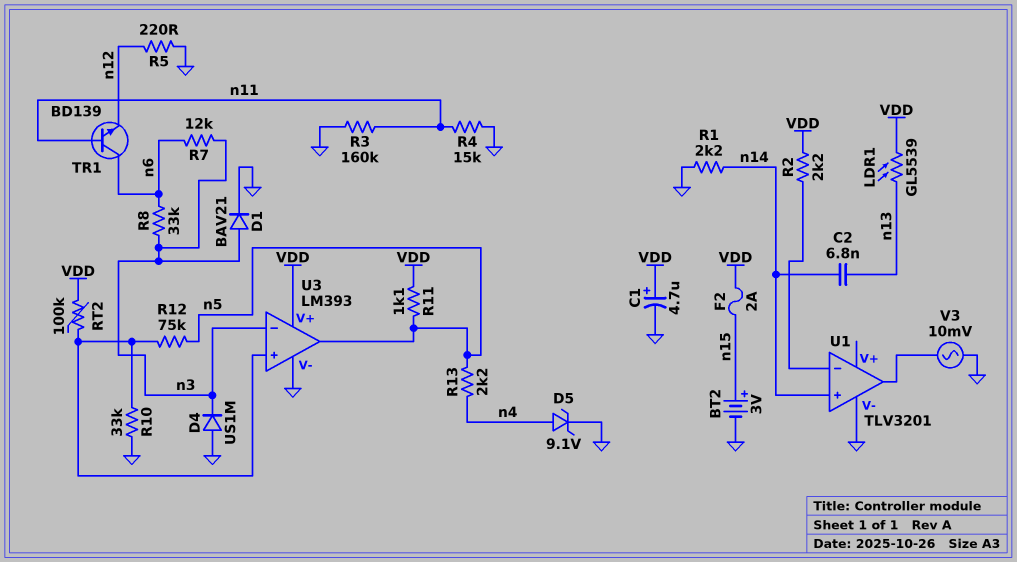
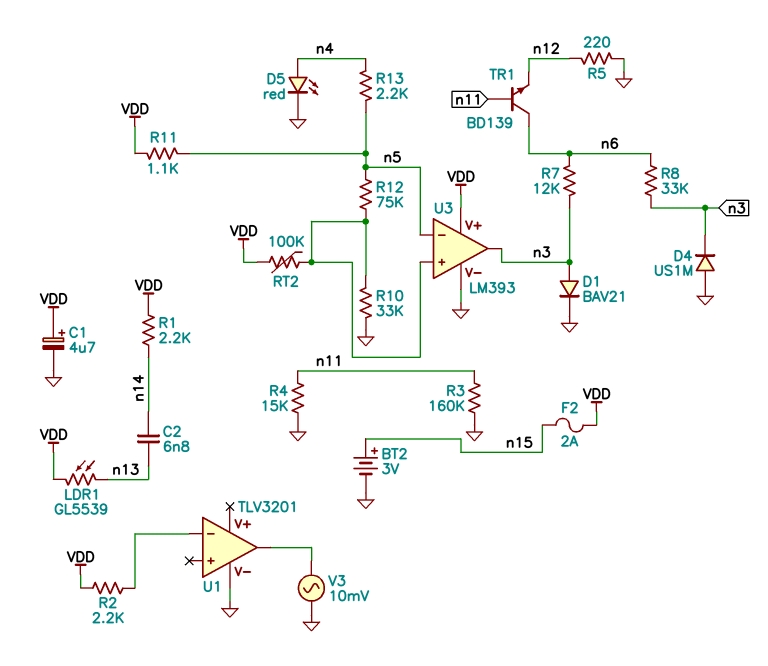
D5: zener 9.1V (A n4, K GND) -> LED red (A n4, K GND)
R1: 2.2k (GND, n14) -> 2.2k (VDD, n14)
U1 pin in+: n14 -> none
U3 pin in-: n3 -> n5
U3 pin out: n5 -> n3

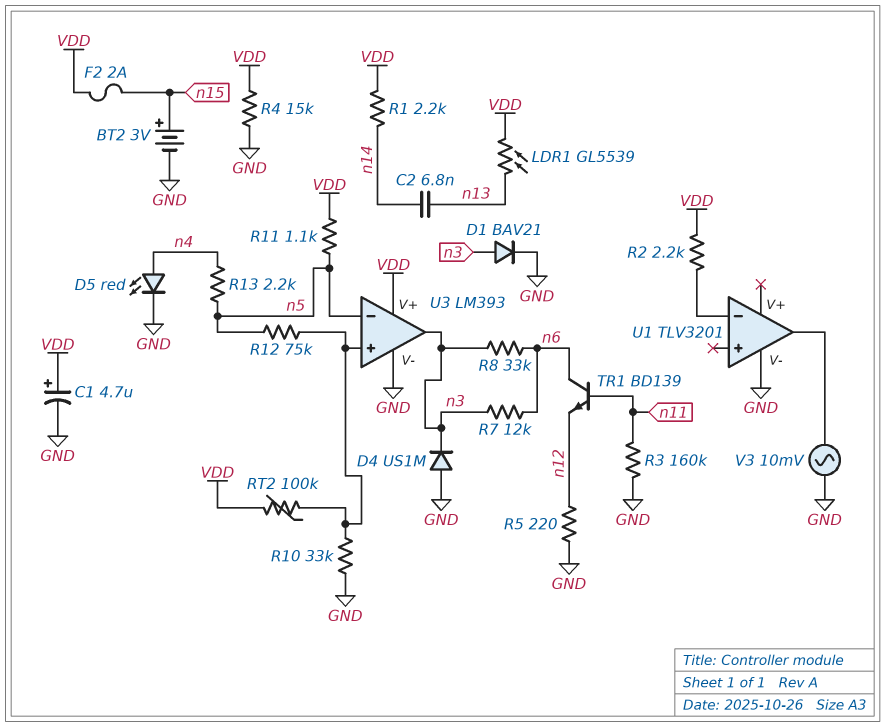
R4: 15k (GND, n11) -> 15k (GND, VDD)

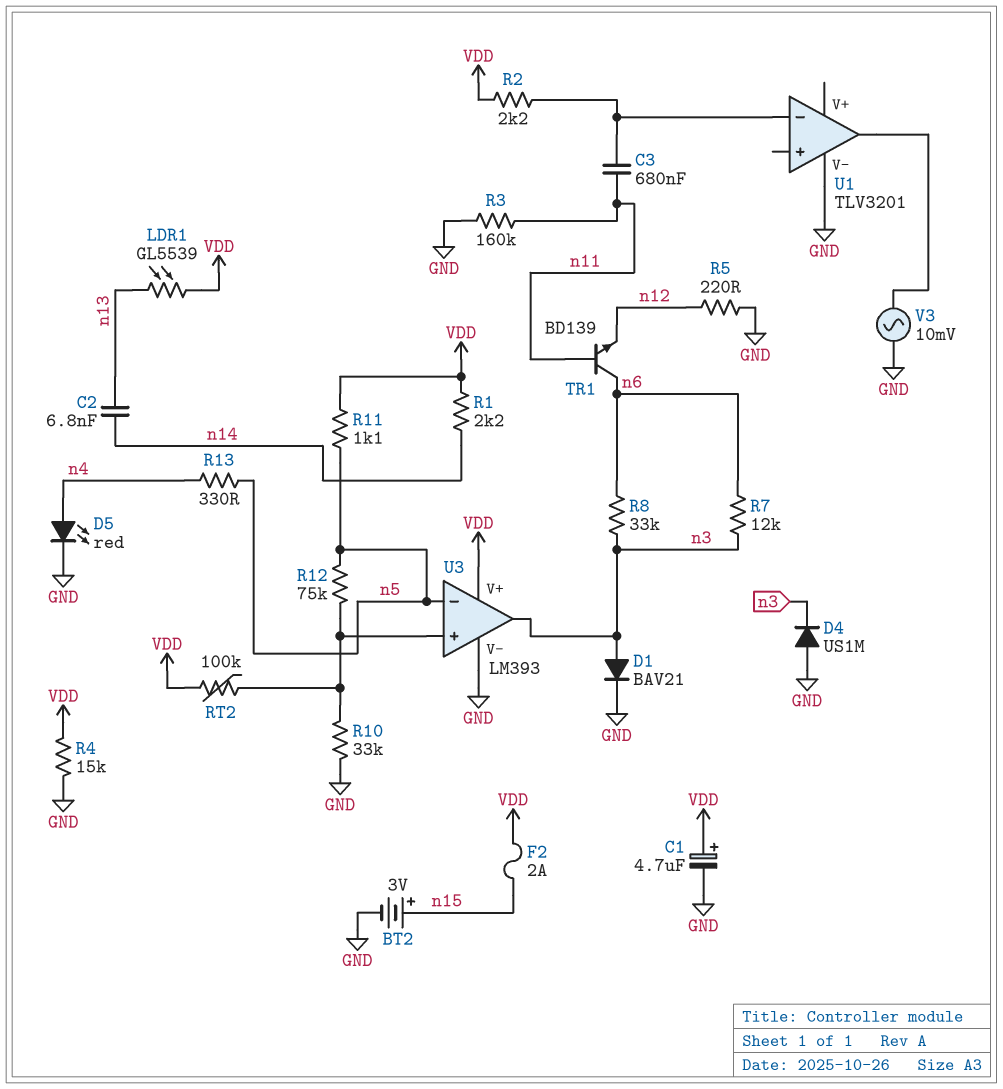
C3: none -> 680nF (U1/in-, n11)
R13: 2.2k (n4, n5) -> 330 (n4, n5)

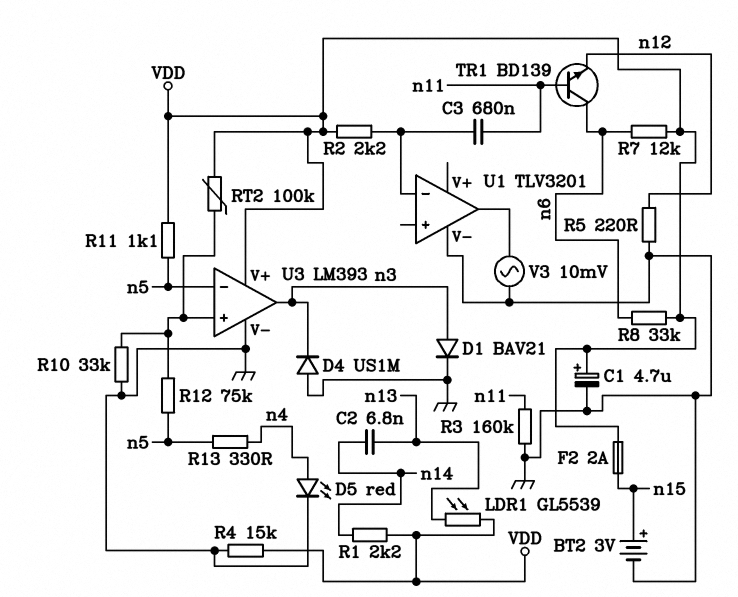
R7: 12k (n3, n6) -> 12k (VDD, n6)
R8: 33k (n3, n6) -> 33k (VDD, n6)

